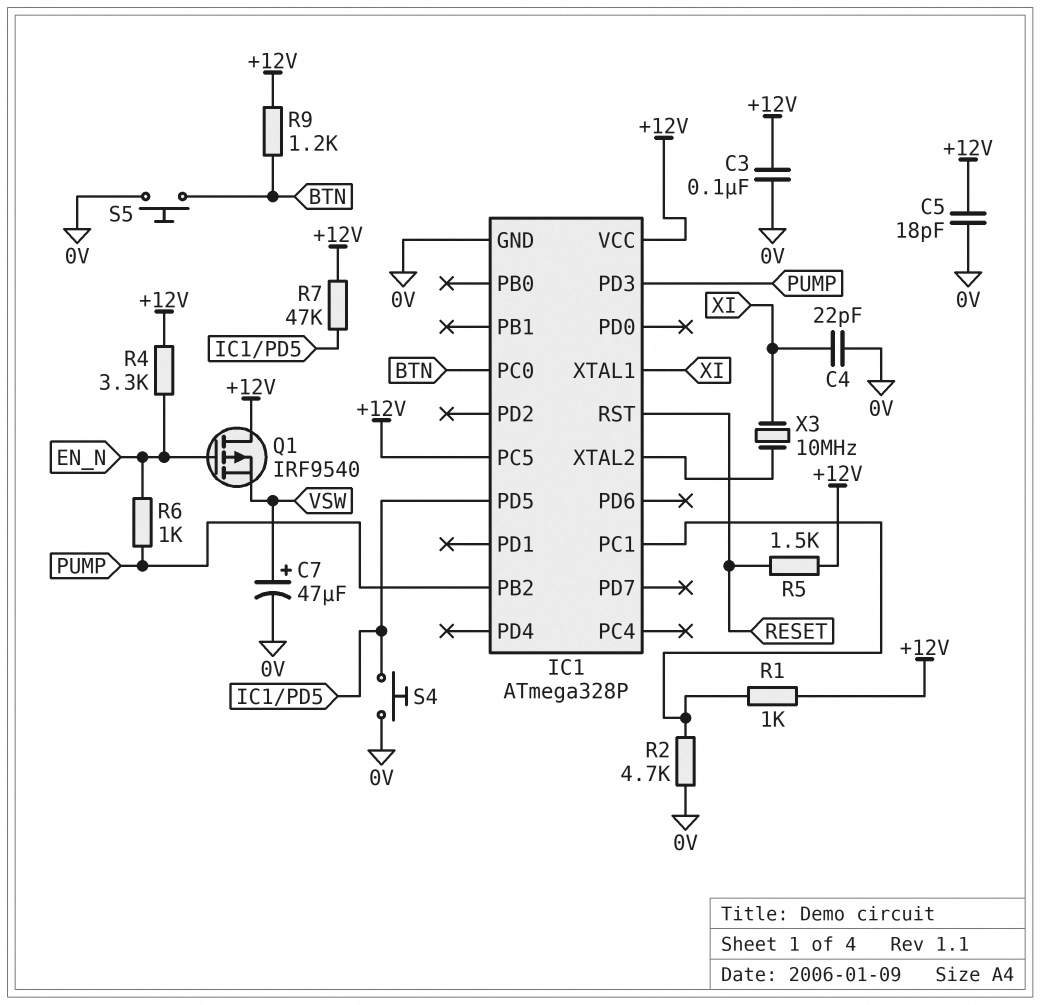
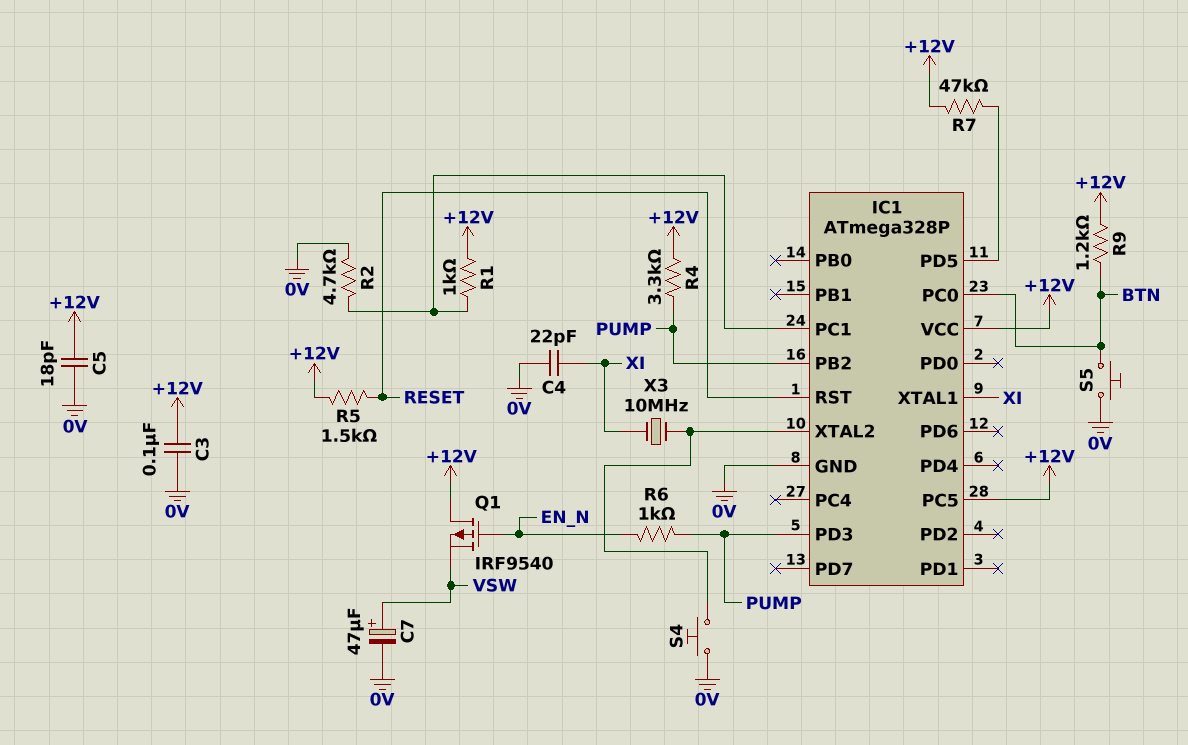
R4: 3.3k (+12V, EN_N) -> 3.3k (+12V, PUMP)
S4: button (0V, IC1/PD5) -> button (0V, IC1/XTAL2)

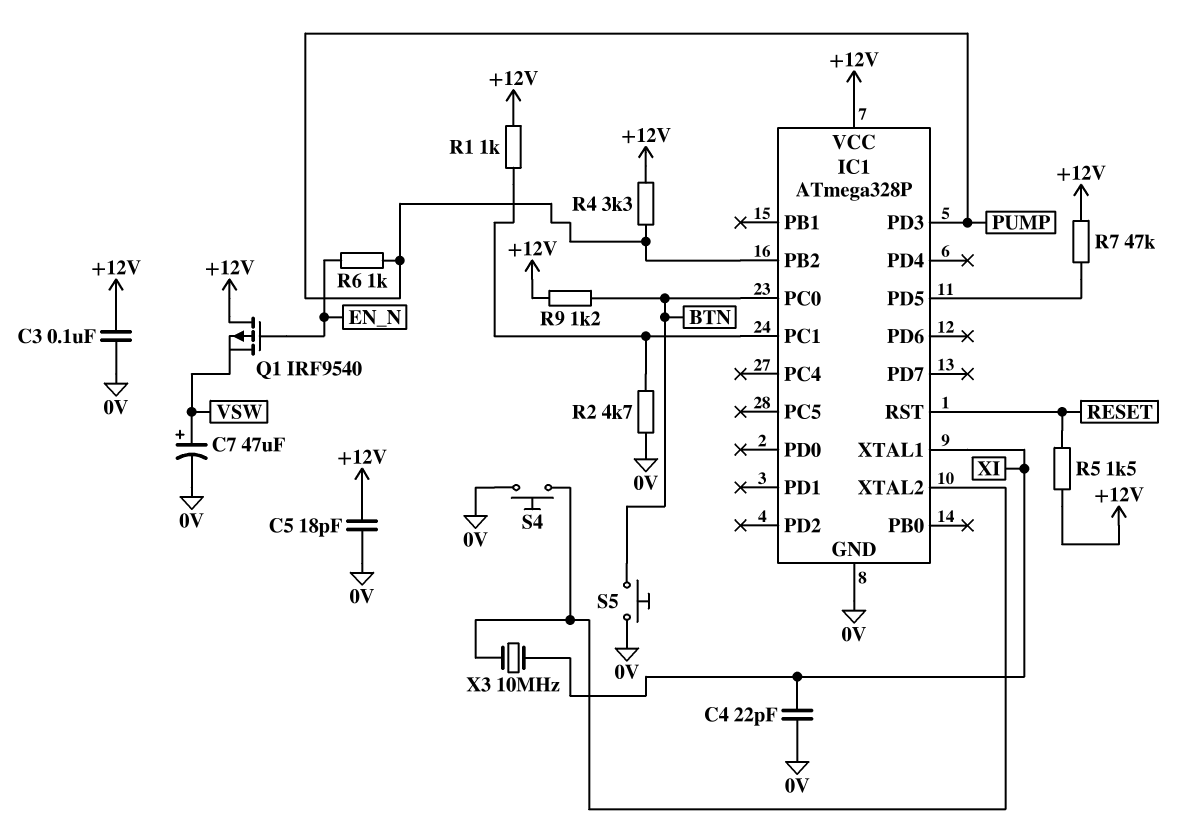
IC1 pin PC5: +12V -> none

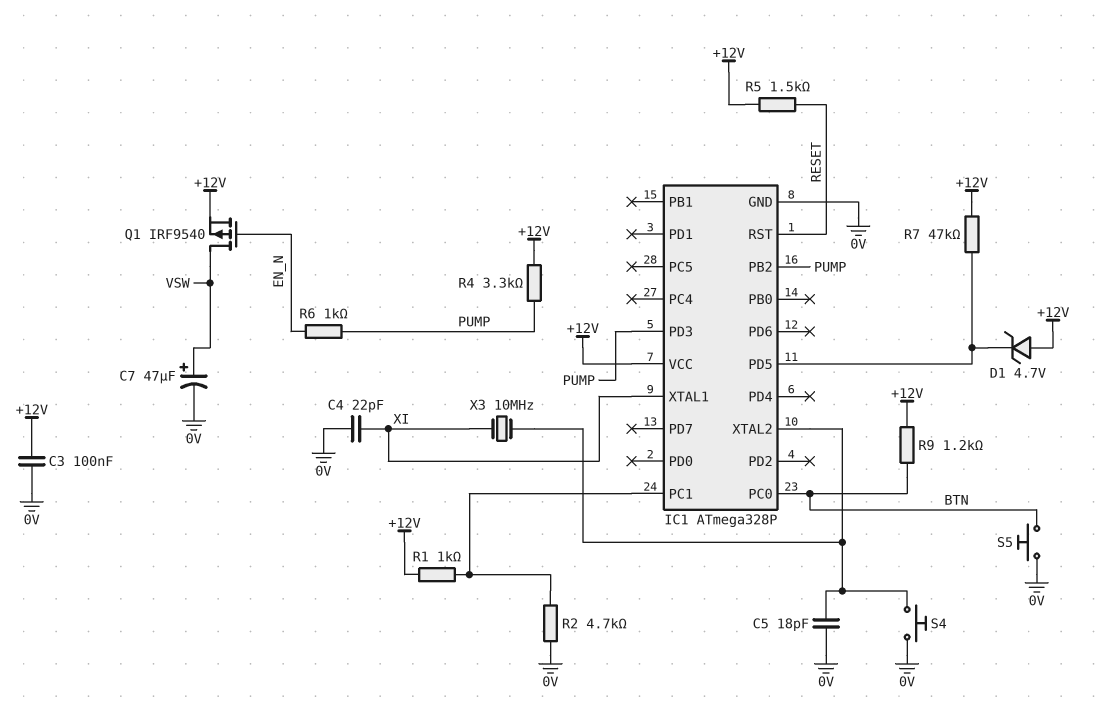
C5: 18pF (+12V, 0V) -> 18pF (0V, IC1/XTAL2)
D1: none -> zener 4.7V (A +12V, K IC1/PD5)
Q1: PMOS IRF9540 (G EN_N, D +12V, S VSW) -> PMOS IRF9540 (G EN_N, D VSW, S +12V)

